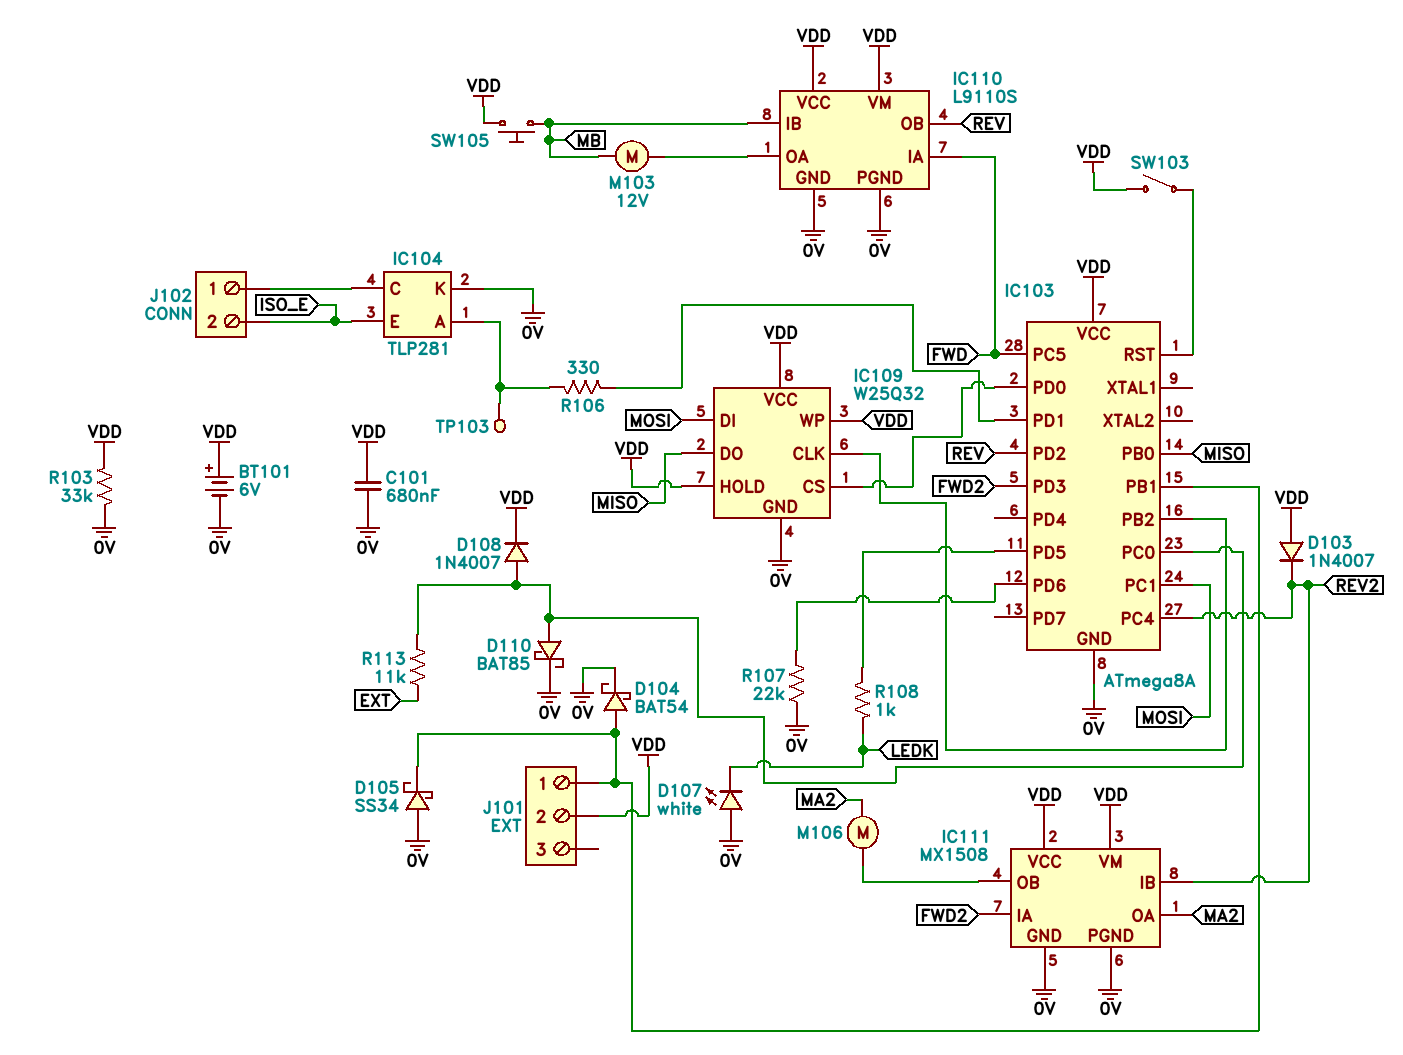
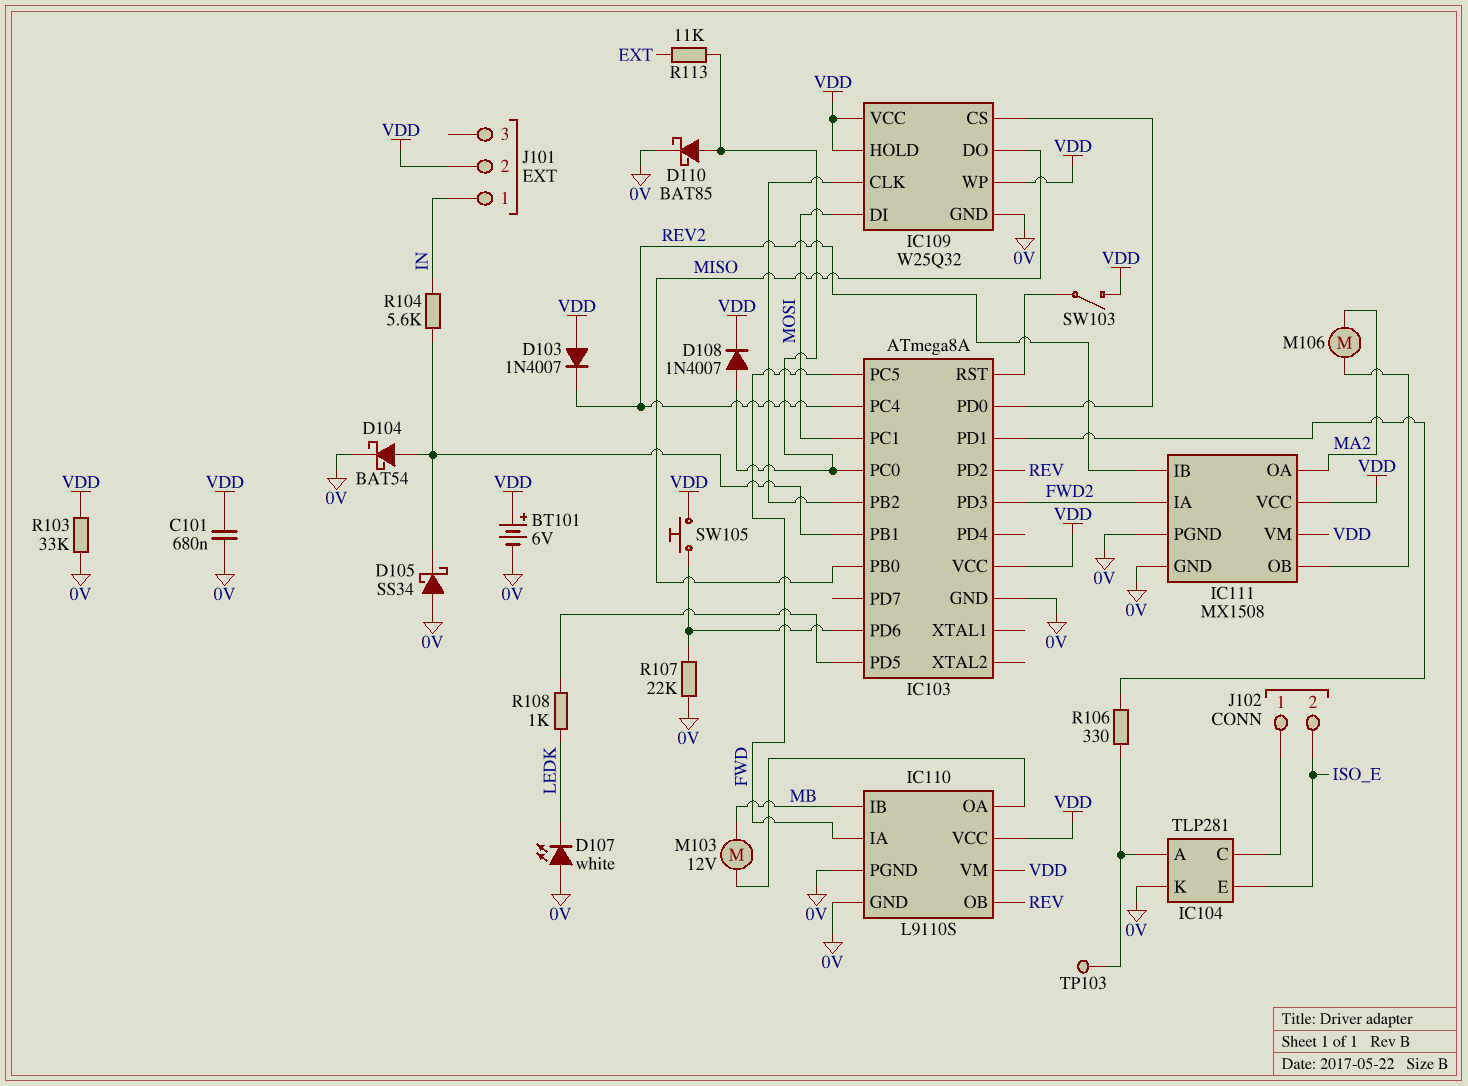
J101 pin 1: IC103/PB1 -> IN
R104: none -> 5.6k (IC103/PB1, IN)
SW105: button (MB, VDD) -> button (IC103/PD6, VDD)

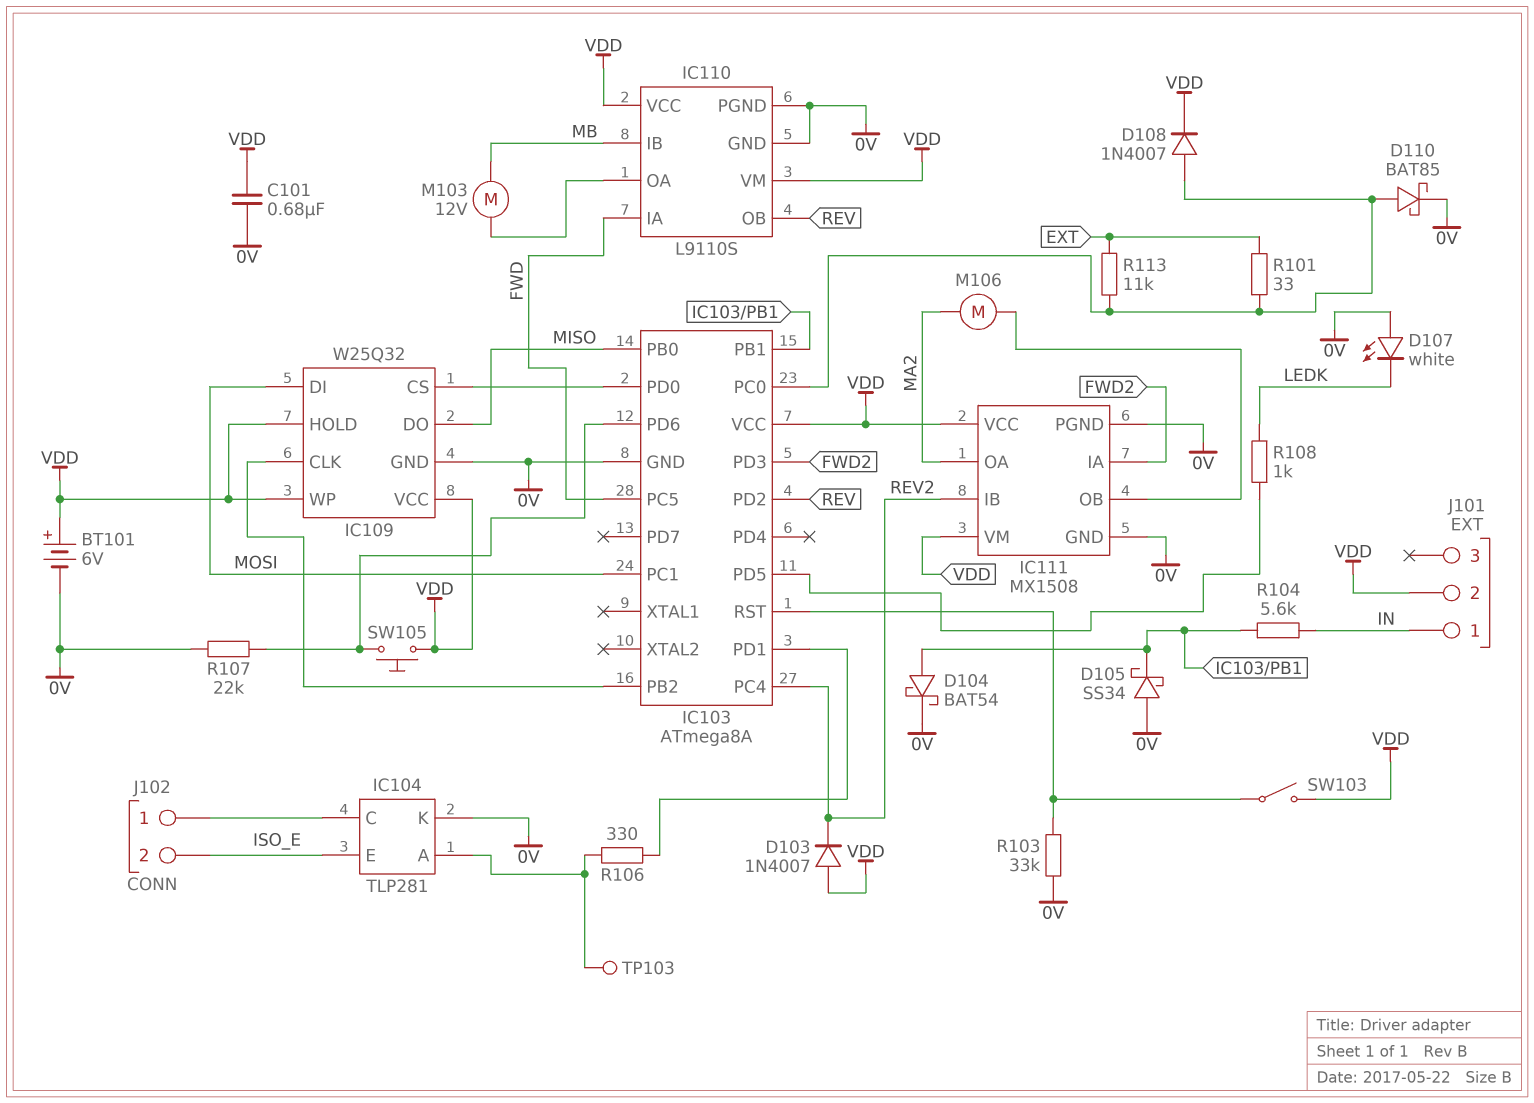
R101: none -> 33 (EXT, IC103/PC0)
R103: 33k (0V, VDD) -> 33k (0V, IC103/RST)

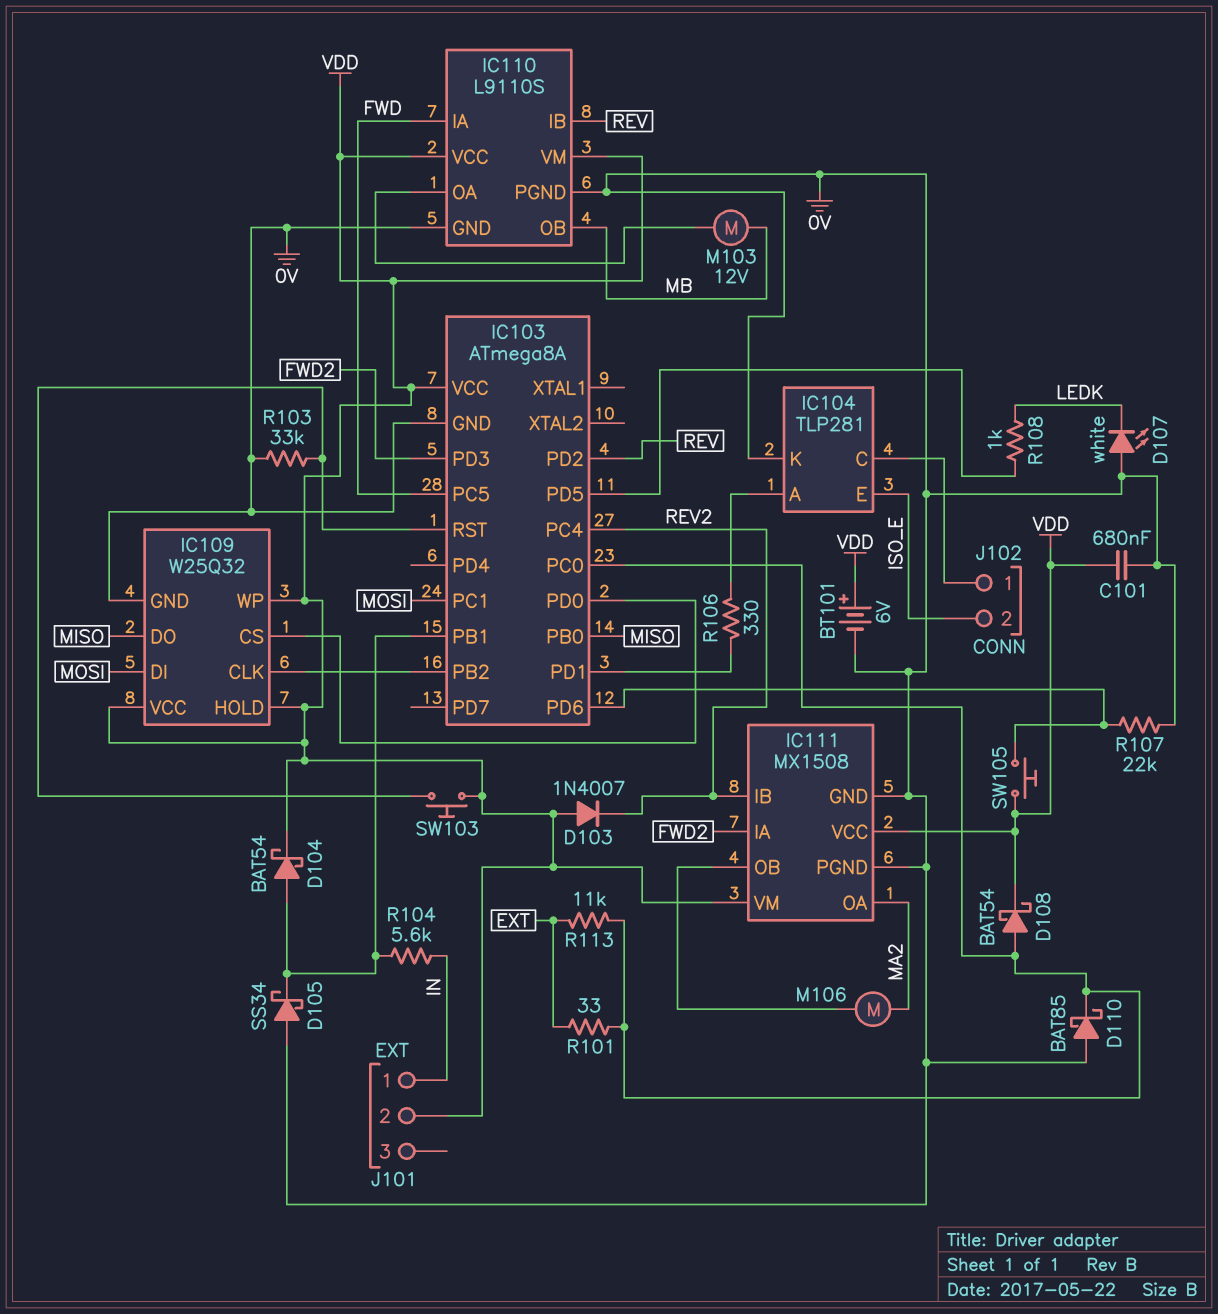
D104: schottky BAT54 (A IC103/PB1, K 0V) -> schottky BAT54 (A IC103/PB1, K VDD)
D108: diode 1N4007 (A IC103/PC0, K VDD) -> schottky BAT54 (A IC103/PC0, K VDD)
D110: schottky BAT85 (A IC103/PC0, K 0V) -> schottky BAT85 (A 0V, K IC103/PC0)
IC110 pin IB: MB -> REV
IC110 pin OB: REV -> MB
SW103: switch (IC103/RST, VDD) -> button (IC103/RST, VDD)
TP103: test point (IC104/A) -> none

